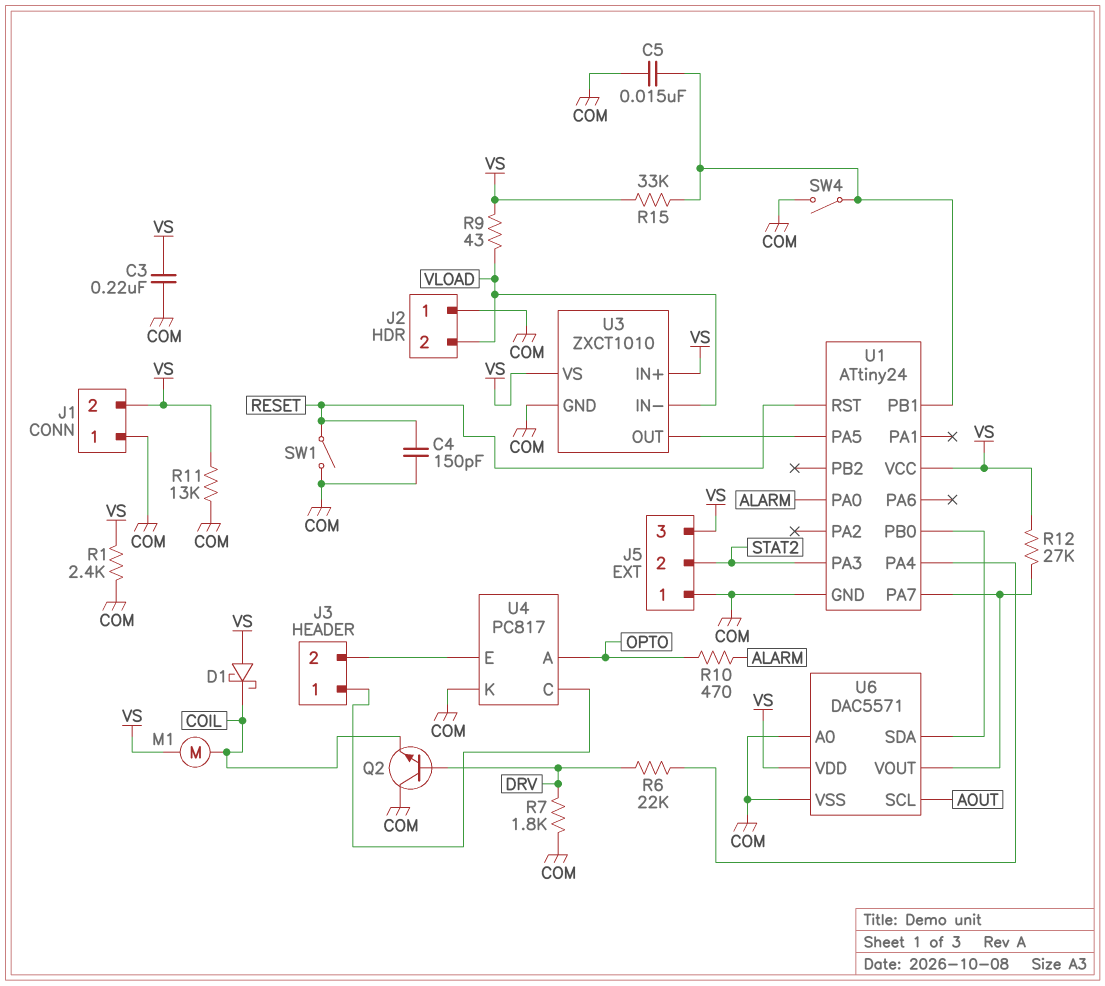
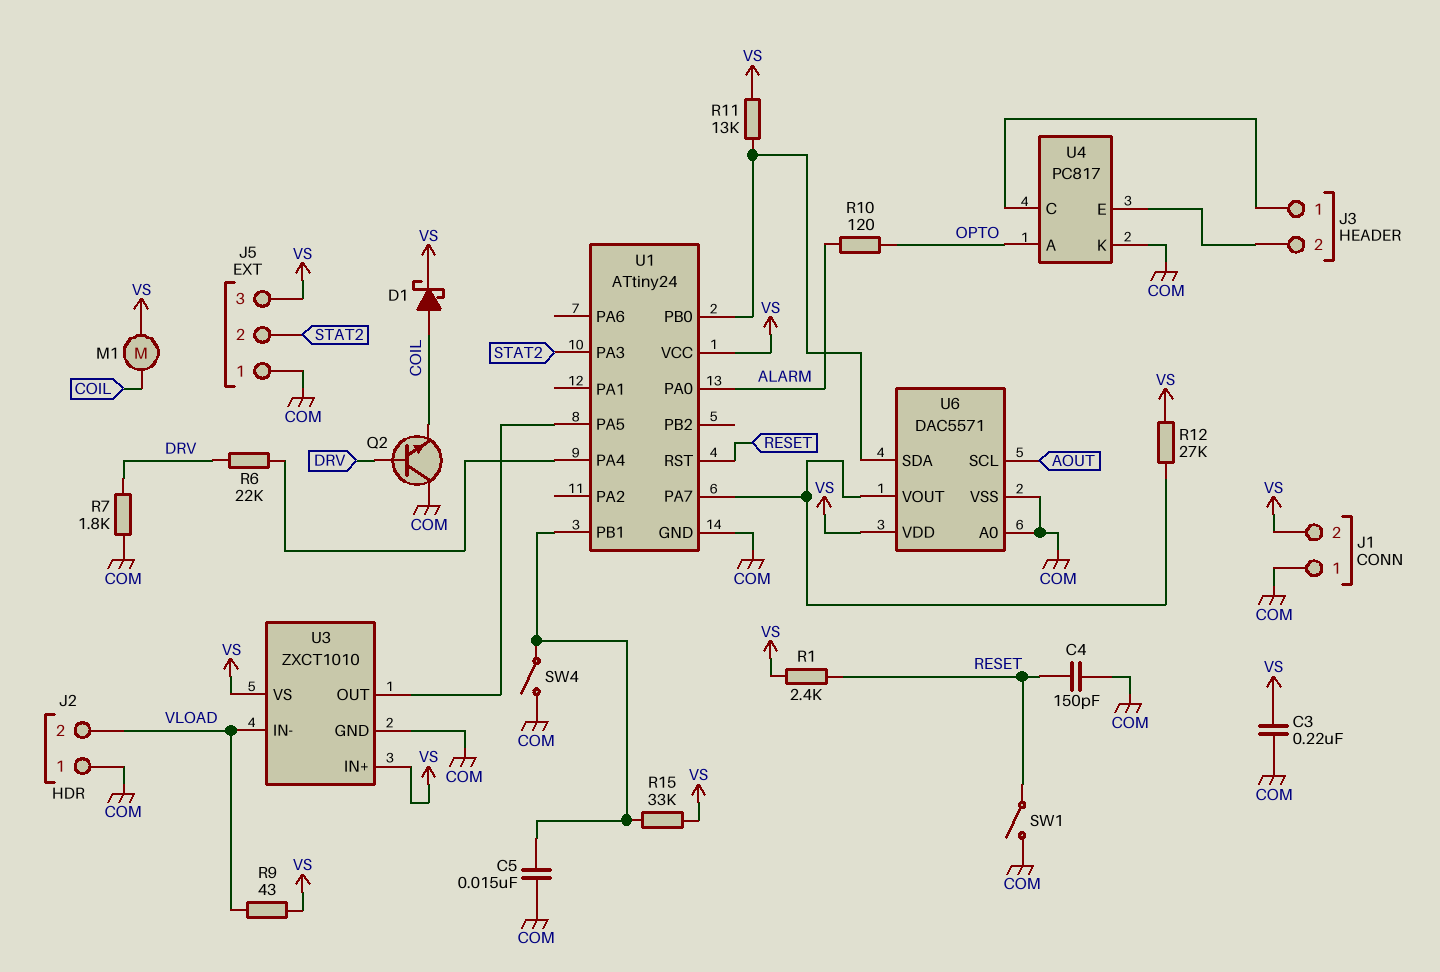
D1: schottky (A VS, K COIL) -> schottky (A COIL, K VS)
R1: 2.4k (COM, VS) -> 2.4k (RESET, VS)
R10: 470 (ALARM, OPTO) -> 120 (ALARM, OPTO)
R11: 13k (COM, VS) -> 13k (U1/PB0, VS)

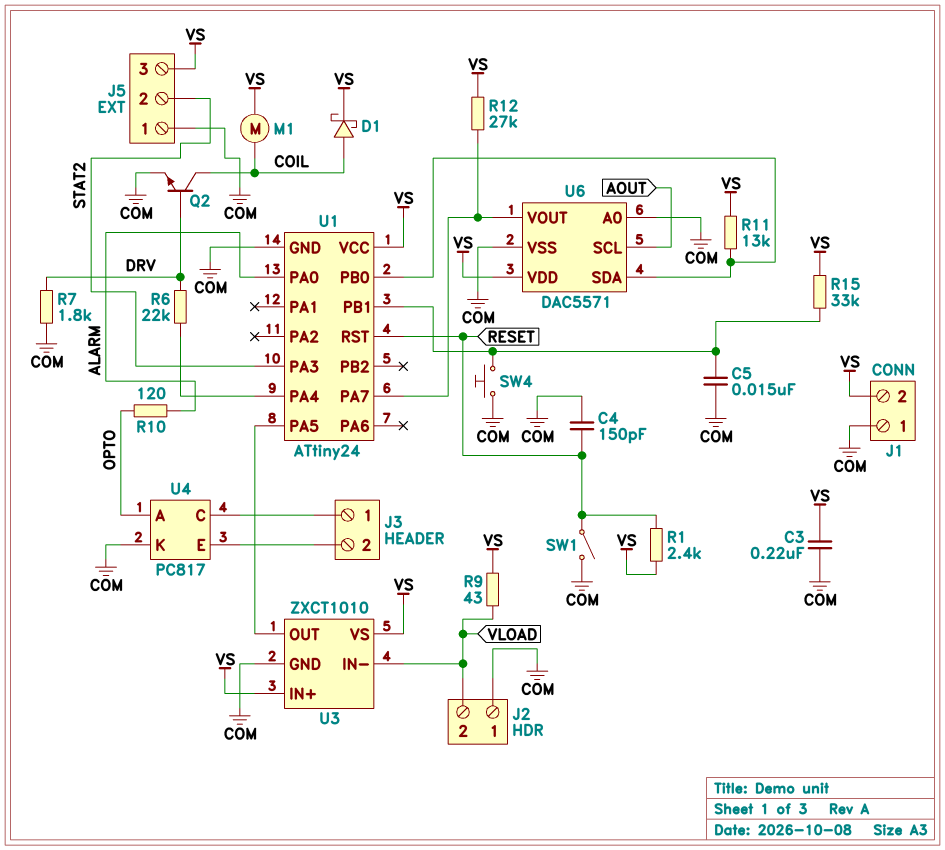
Q2: NPN (B DRV, C COM, E COIL) -> NPN (B DRV, C COIL, E COM)
SW4: switch (COM, U1/PB1) -> button (COM, U1/PB1)

